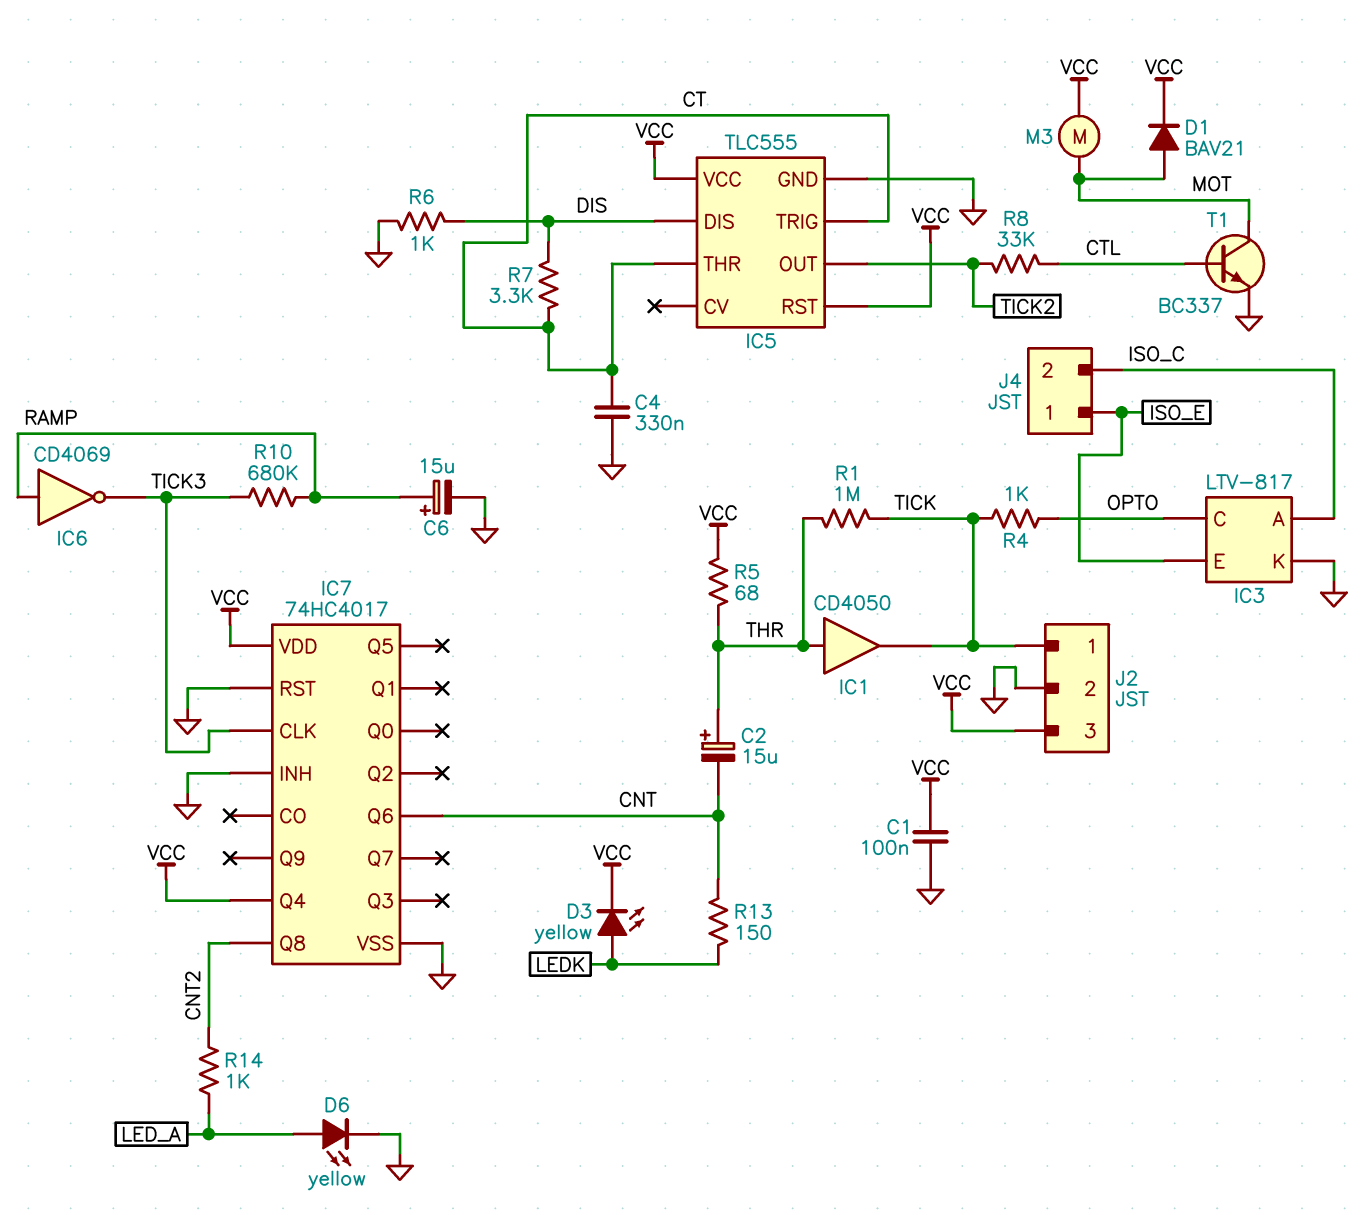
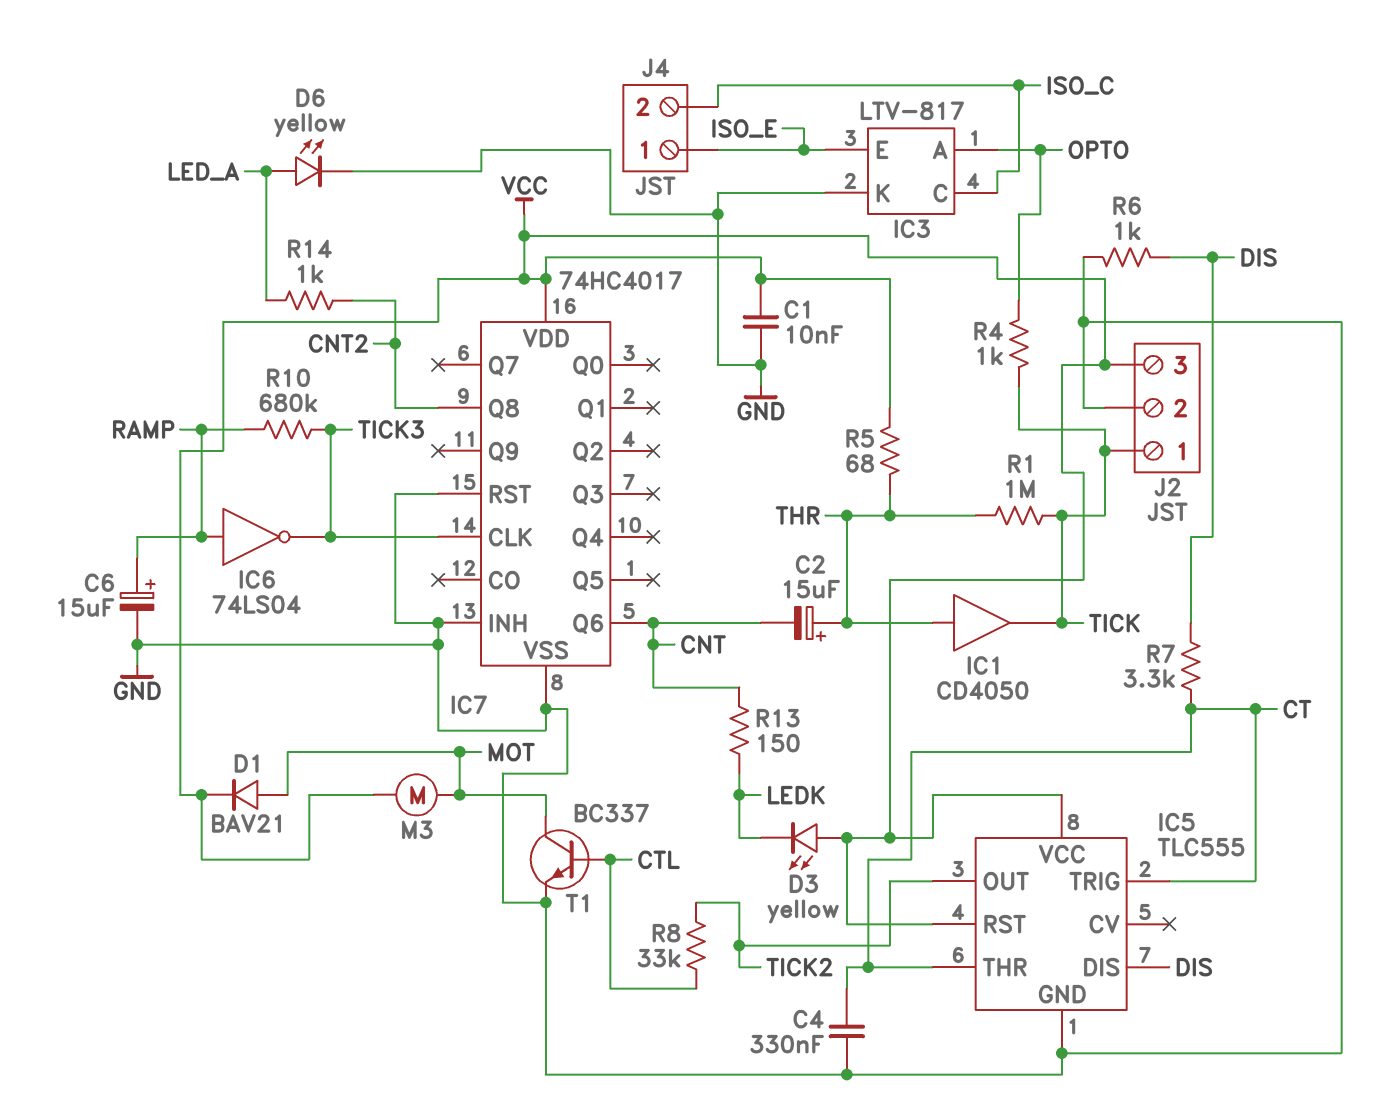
C1: 100nF (GND, VCC) -> 10nF (GND, VCC)
D3: LED yellow (A LEDK, K VCC) -> LED yellow (A VCC, K LEDK)
IC3 pin A: ISO_C -> OPTO
IC3 pin C: OPTO -> ISO_C
IC6: NOT CD4069 (in RAMP, out TICK3) -> NOT 74LS04 (in RAMP, out TICK3)
IC7 pin Q4: VCC -> none

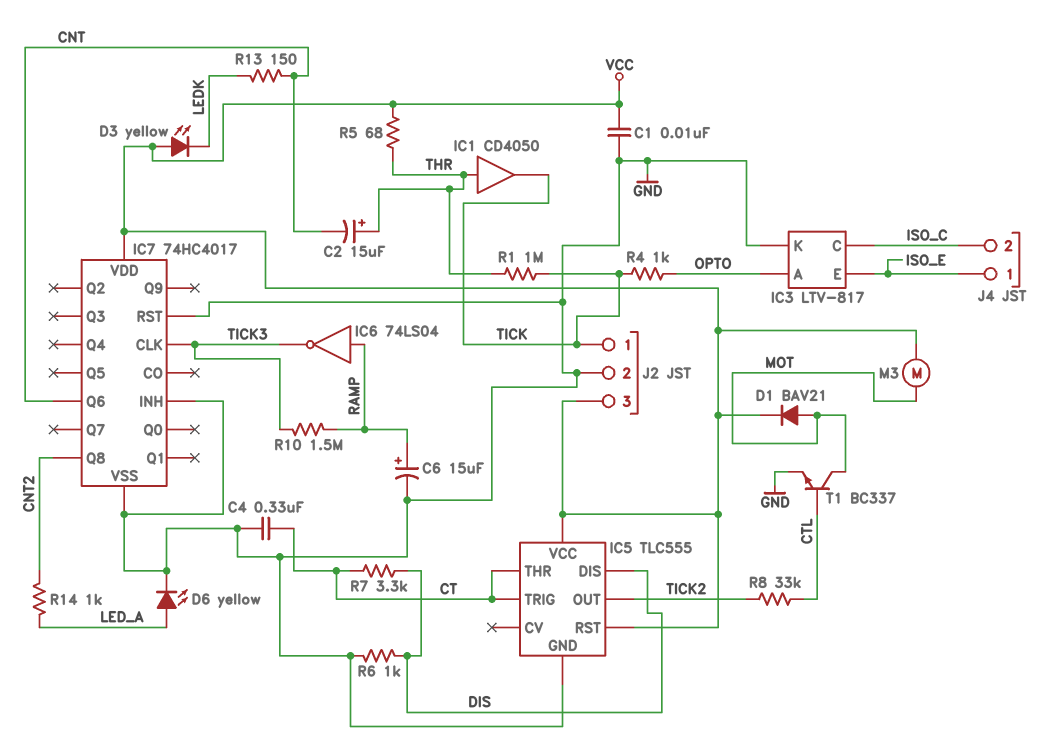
R10: 680k (RAMP, TICK3) -> 1.5M (RAMP, TICK3)

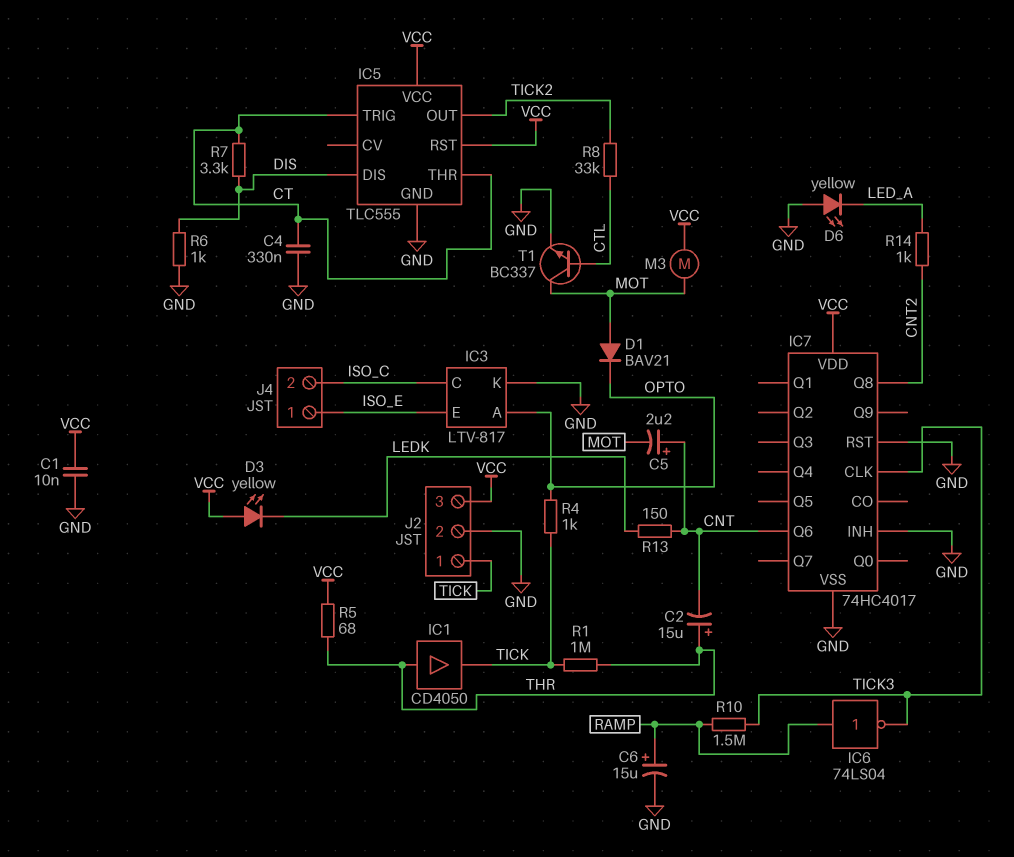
C5: none -> 2.2uF (plus CNT, minus MOT)
D1: diode BAV21 (A MOT, K VCC) -> diode BAV21 (A MOT, K OPTO)
D6: LED yellow (A LED_A, K GND) -> LED yellow (A GND, K LED_A)

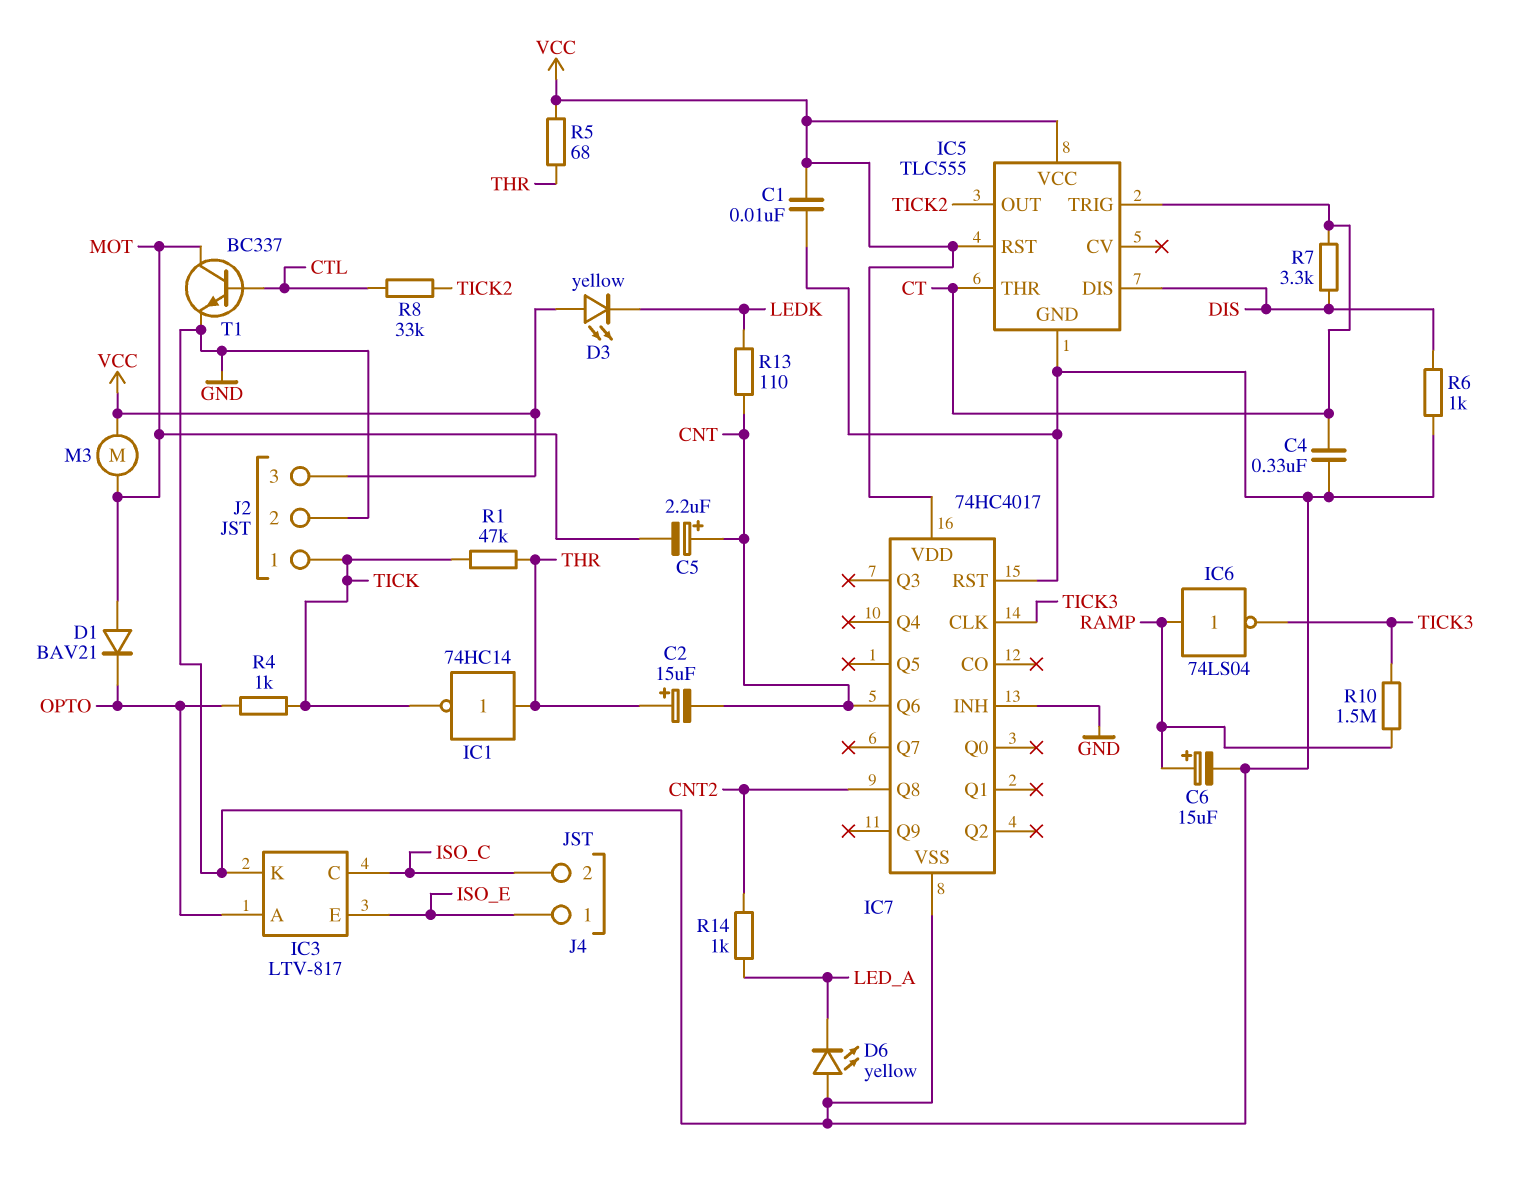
IC1: buffer CD4050 (in THR, out TICK) -> NOT 74HC14 (in THR, out TICK)
R1: 1M (THR, TICK) -> 47k (THR, TICK)
R13: 150 (CNT, LEDK) -> 110 (CNT, LEDK)

